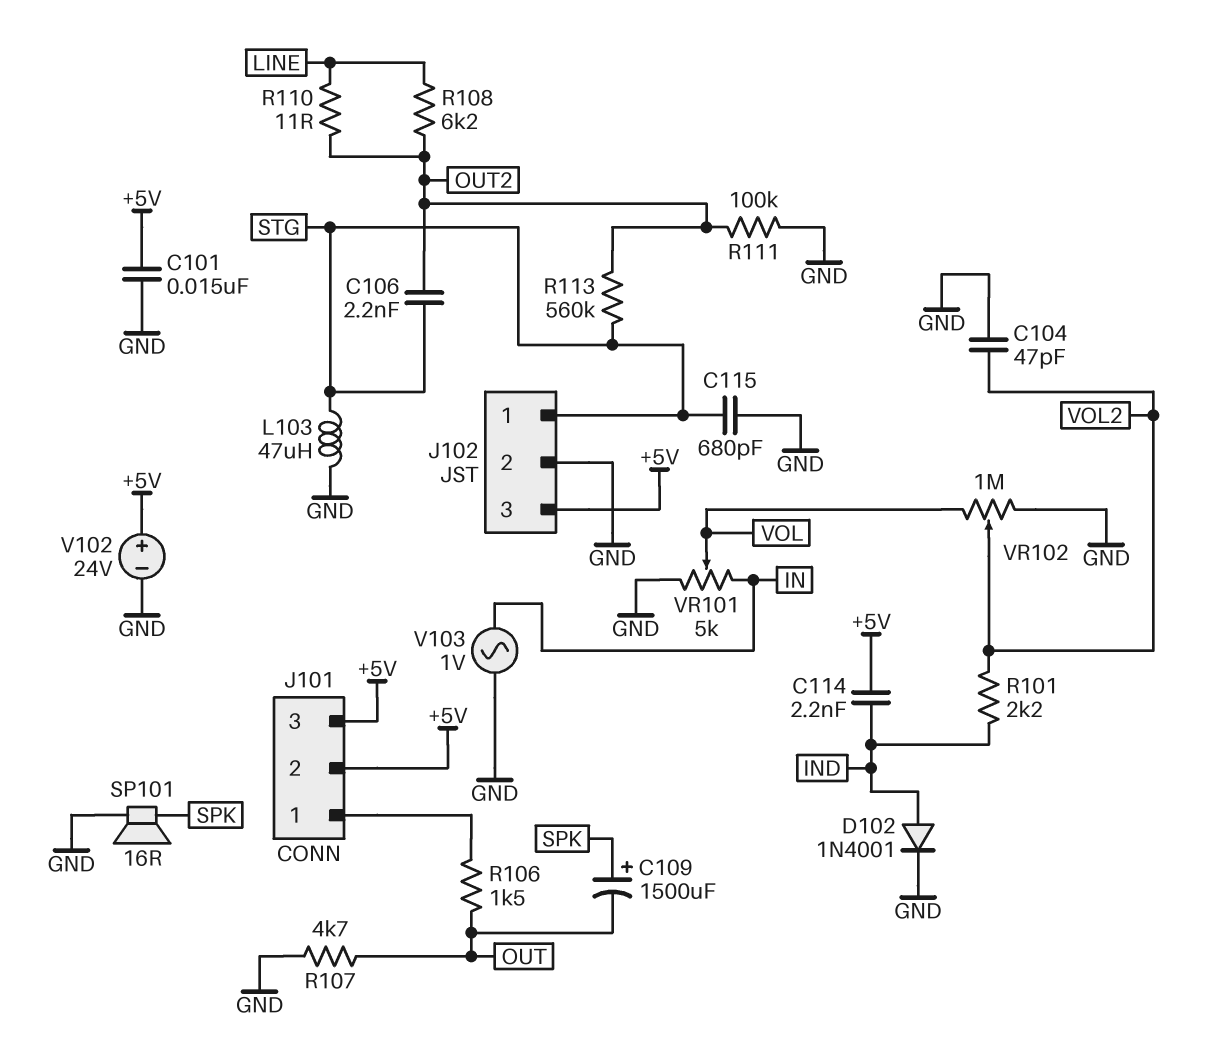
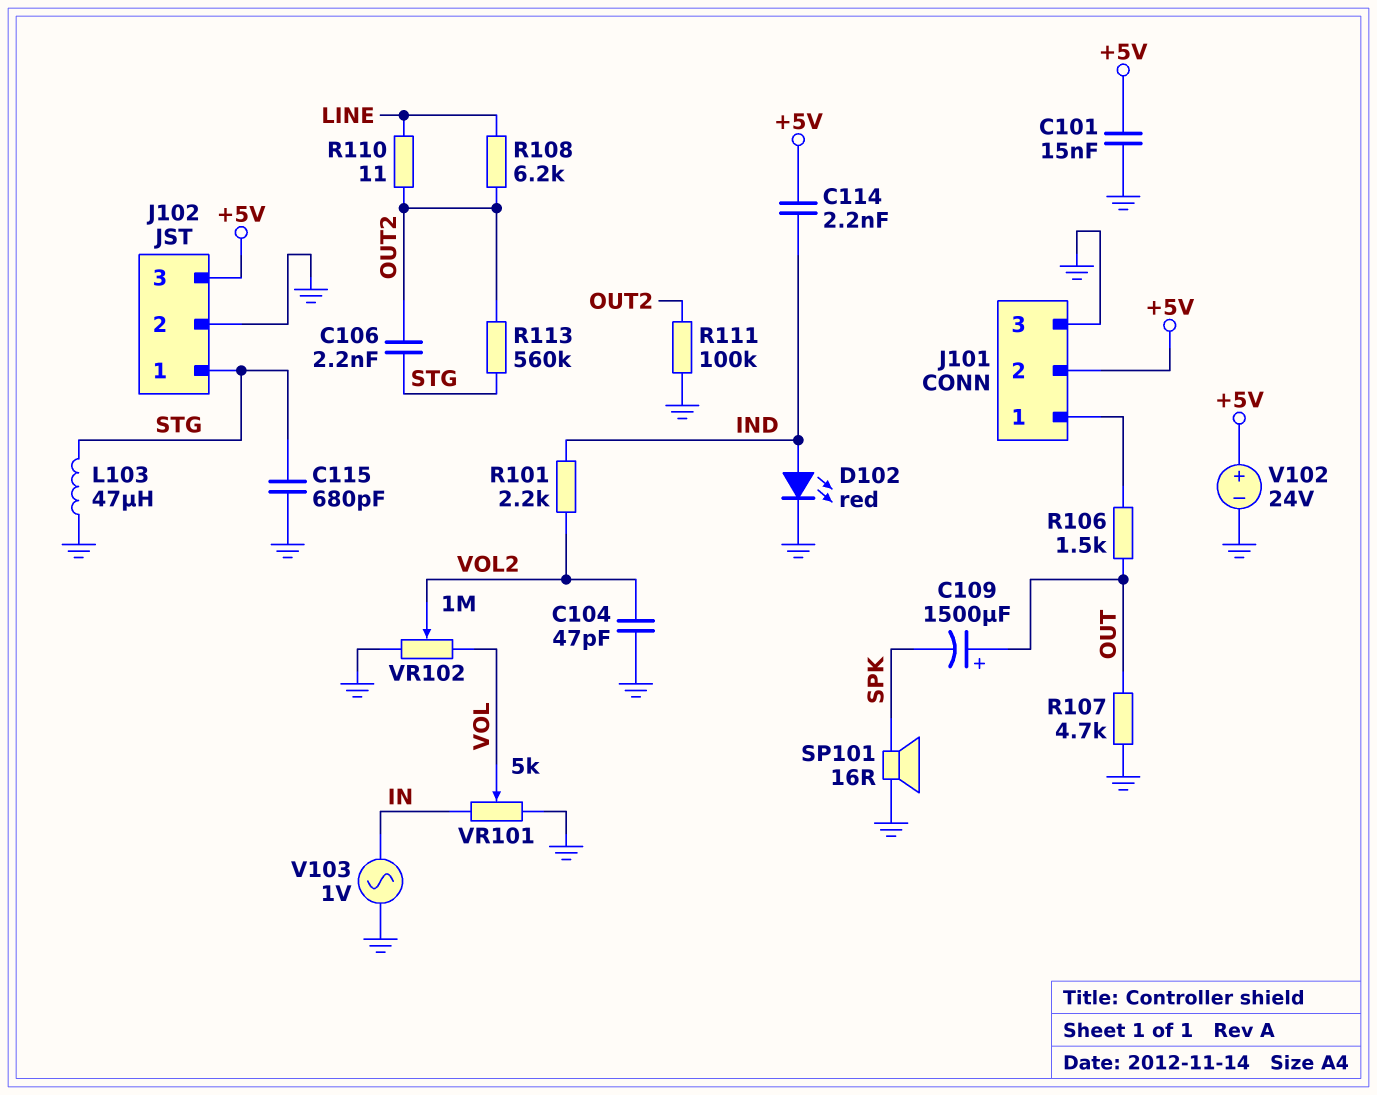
C109: 1500uF (plus SPK, minus OUT) -> 1500uF (plus OUT, minus SPK)
D102: diode 1N4001 (A IND, K GND) -> LED red (A IND, K GND)
J101 pin 3: +5V -> GND

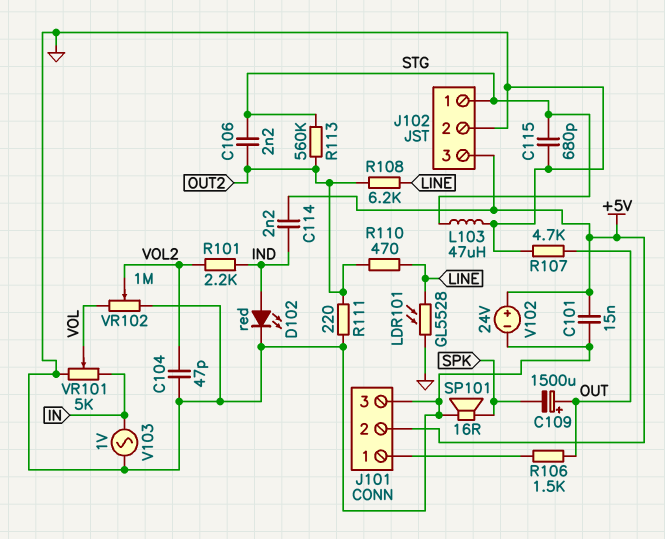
LDR101: none -> GL5528 (GND, LINE)
R110: 11 (LINE, OUT2) -> 470 (LINE, OUT2)
R111: 100k (GND, OUT2) -> 220 (GND, OUT2)

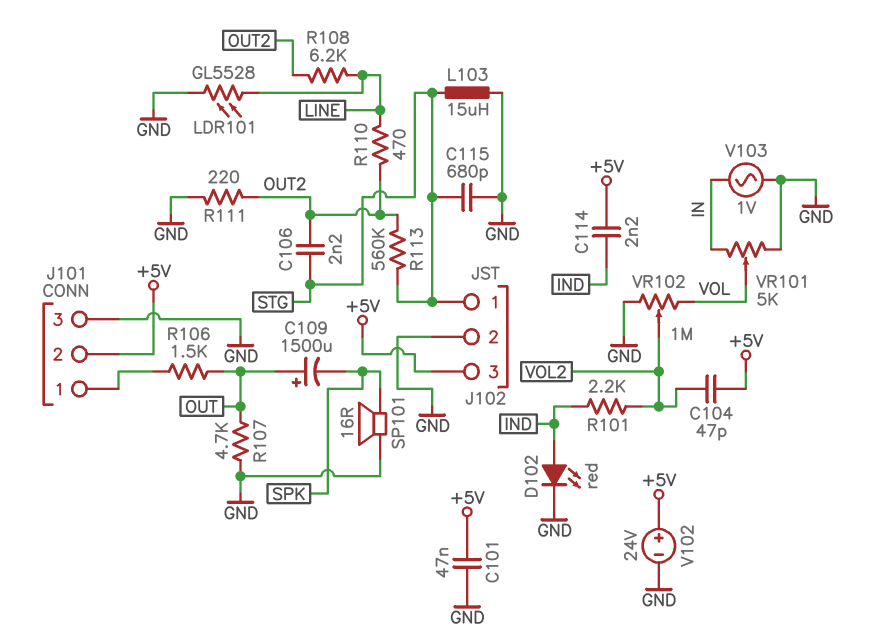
C101: 15nF (+5V, GND) -> 47nF (+5V, GND)
C104: 47pF (GND, VOL2) -> 47pF (+5V, VOL2)
L103: 47uH (GND, STG) -> 15uH (GND, STG)

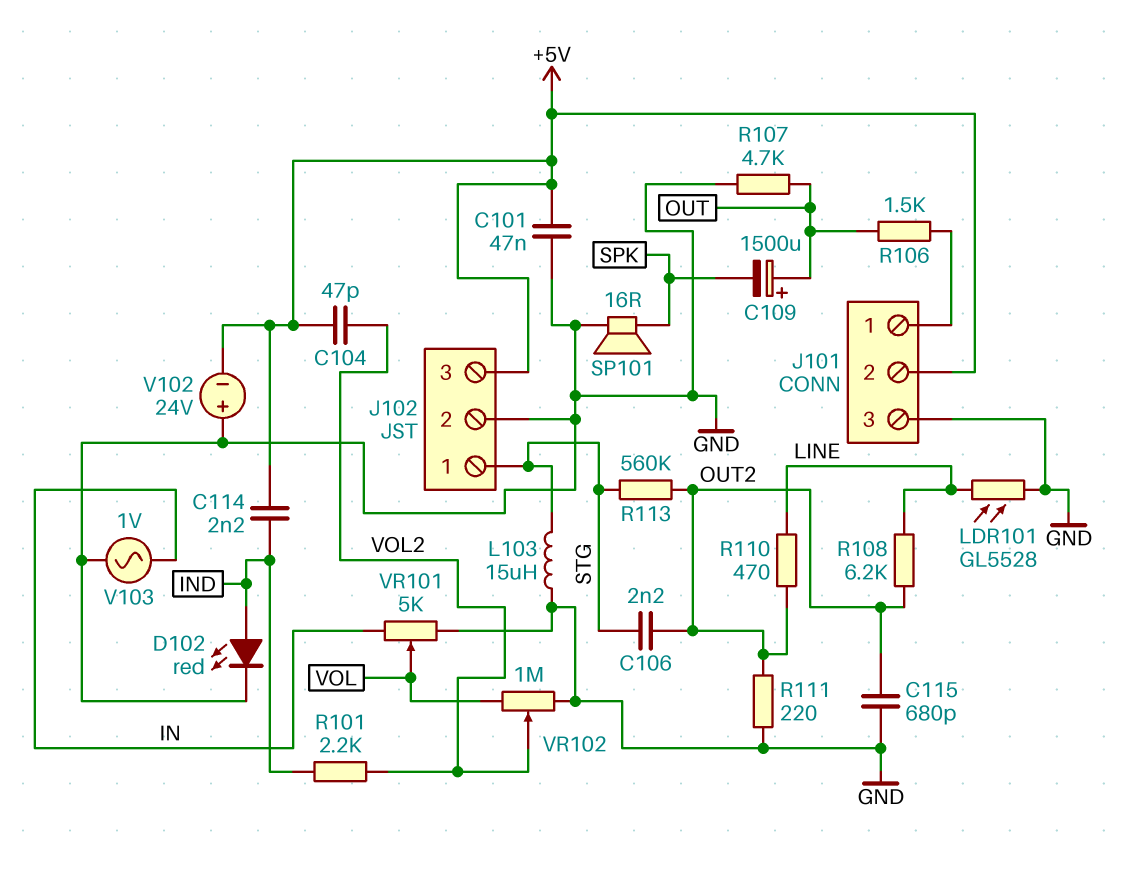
C115: 680pF (GND, STG) -> 680pF (GND, OUT2)
V102: 24V (plus +5V, minus GND) -> 24V (plus GND, minus +5V)

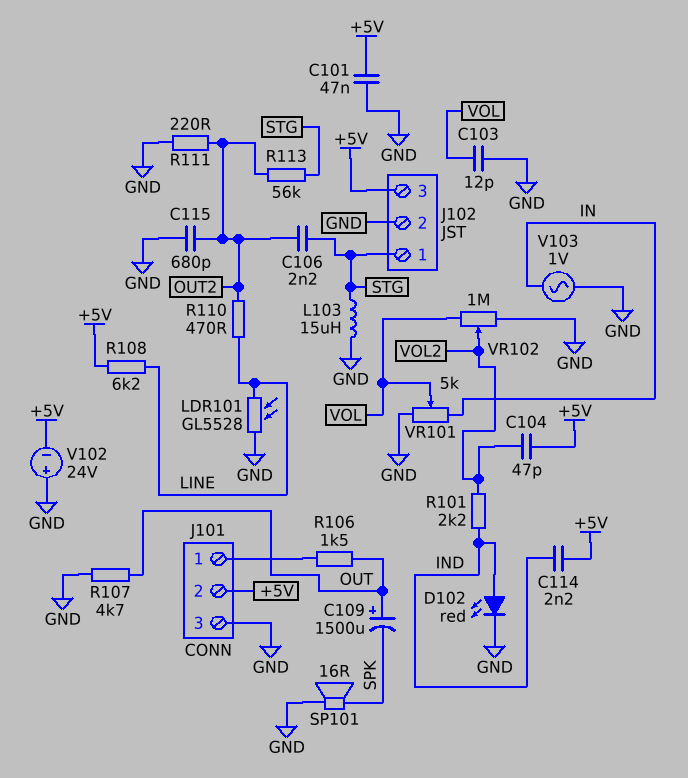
C103: none -> 12pF (GND, VOL)
R108: 6.2k (LINE, OUT2) -> 6.2k (+5V, LINE)
R113: 560k (OUT2, STG) -> 56k (OUT2, STG)

